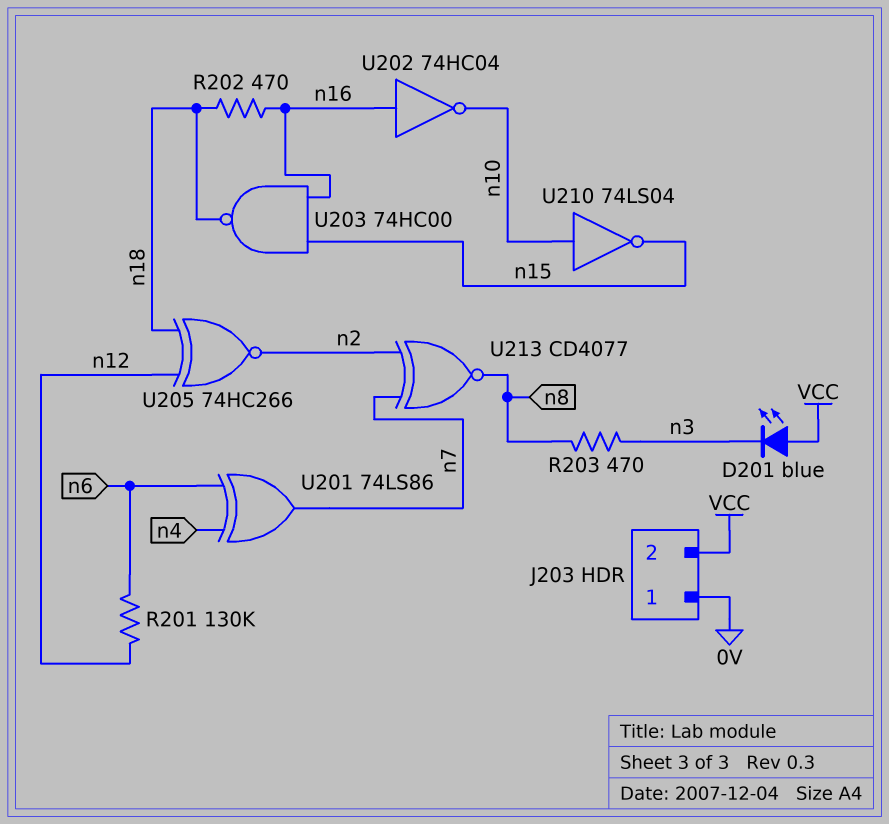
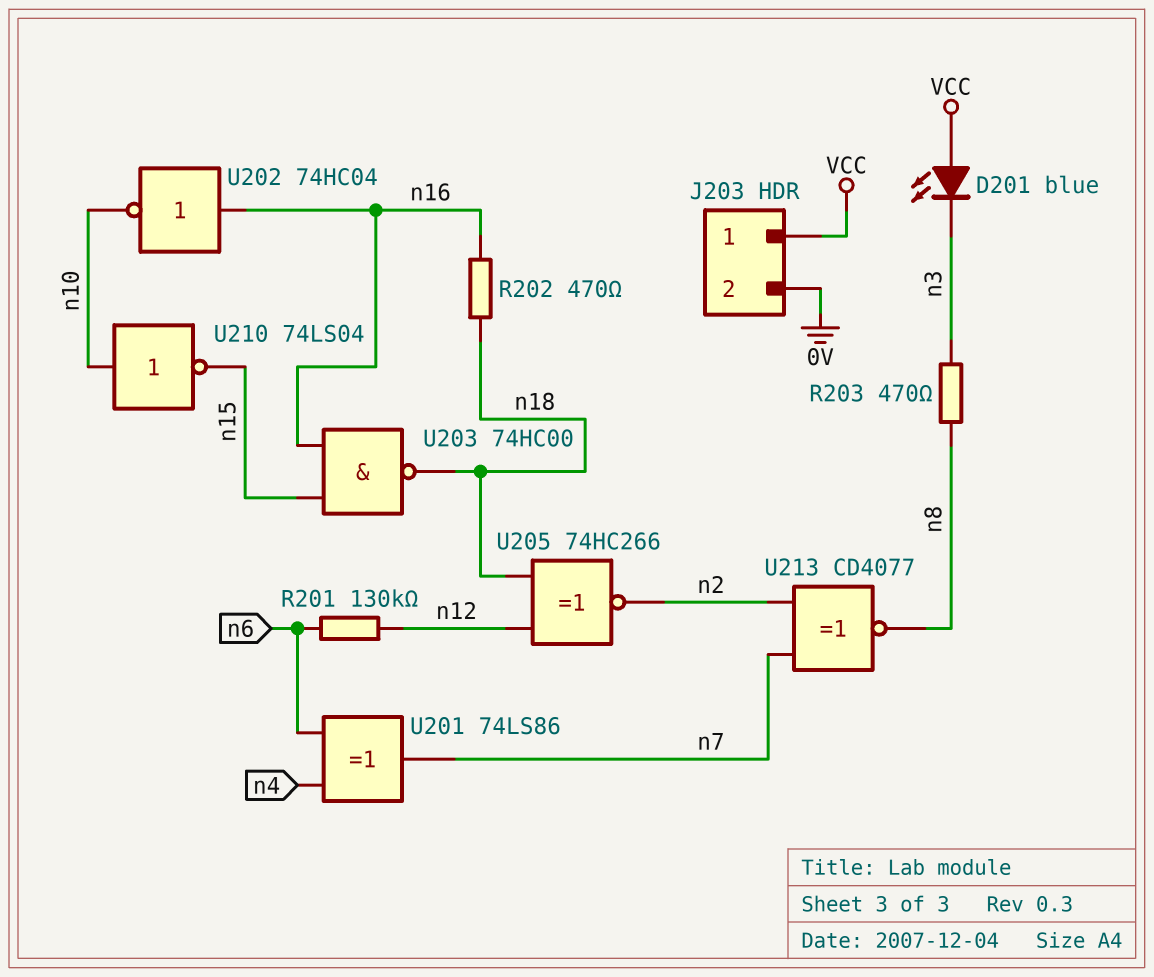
J203 pin 1: 0V -> VCC
J203 pin 2: VCC -> 0V

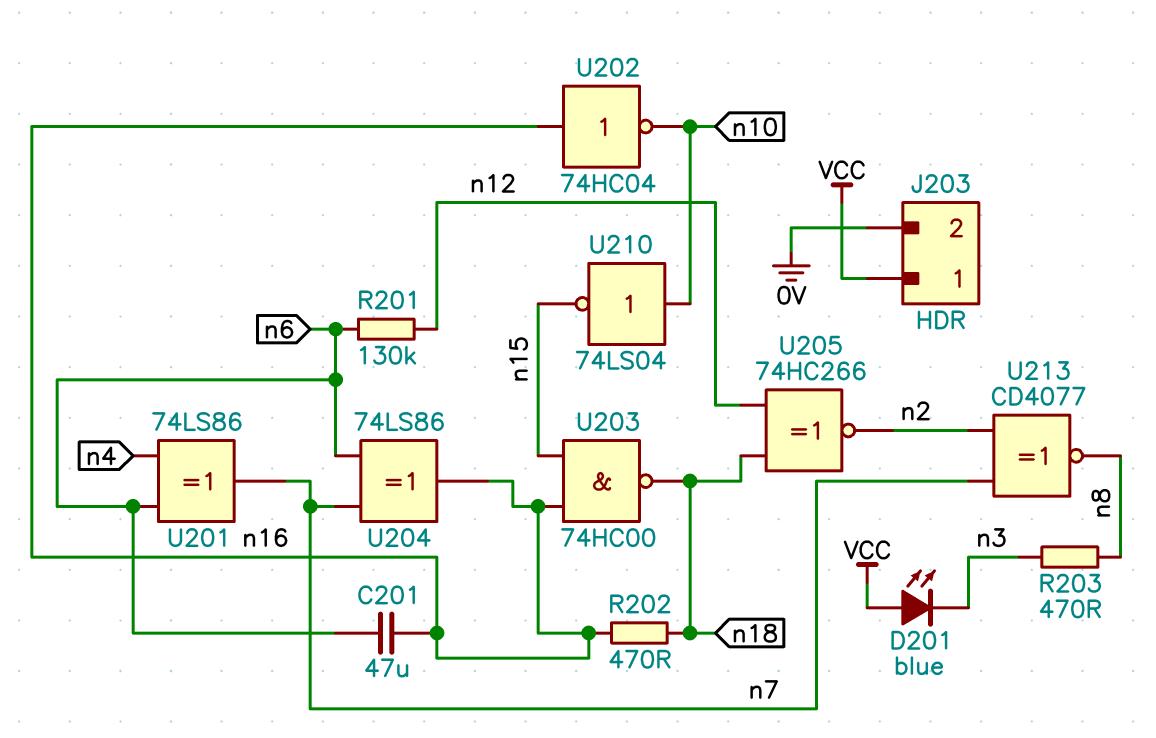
C201: none -> 47uF (n6, n16)
U204: none -> XOR 74LS86 (in n6, in n7, out n16)

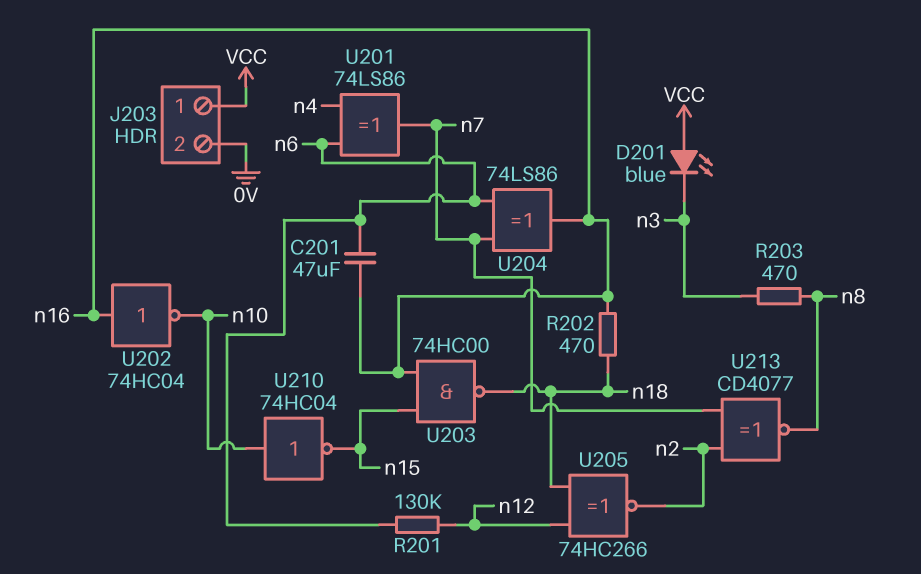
U210: NOT 74LS04 (in n10, out n15) -> NOT 74HC04 (in n10, out n15)

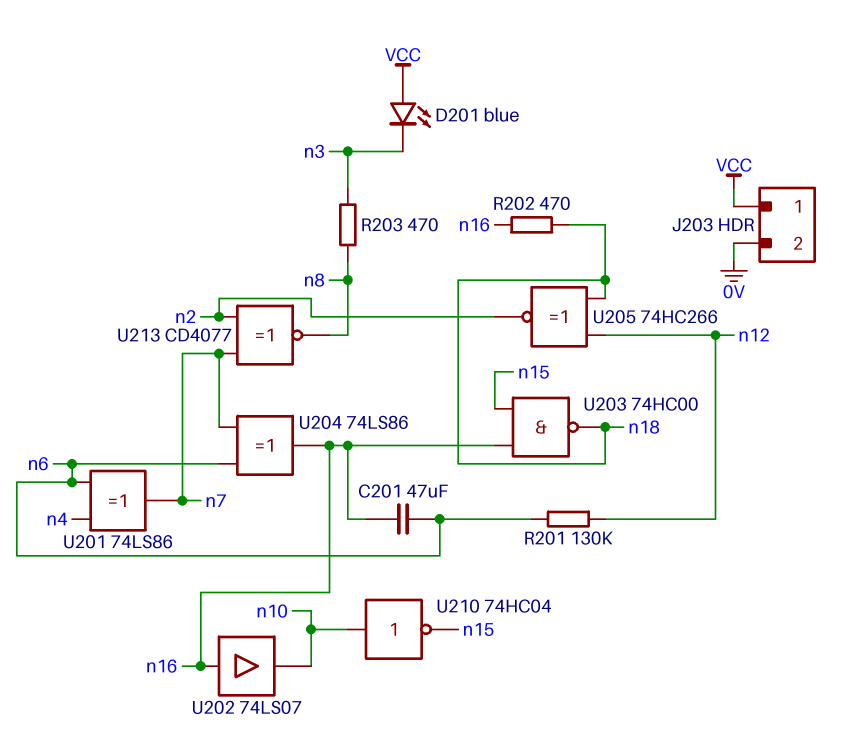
U202: NOT 74HC04 (in n16, out n10) -> buffer 74LS07 (in n16, out n10)

